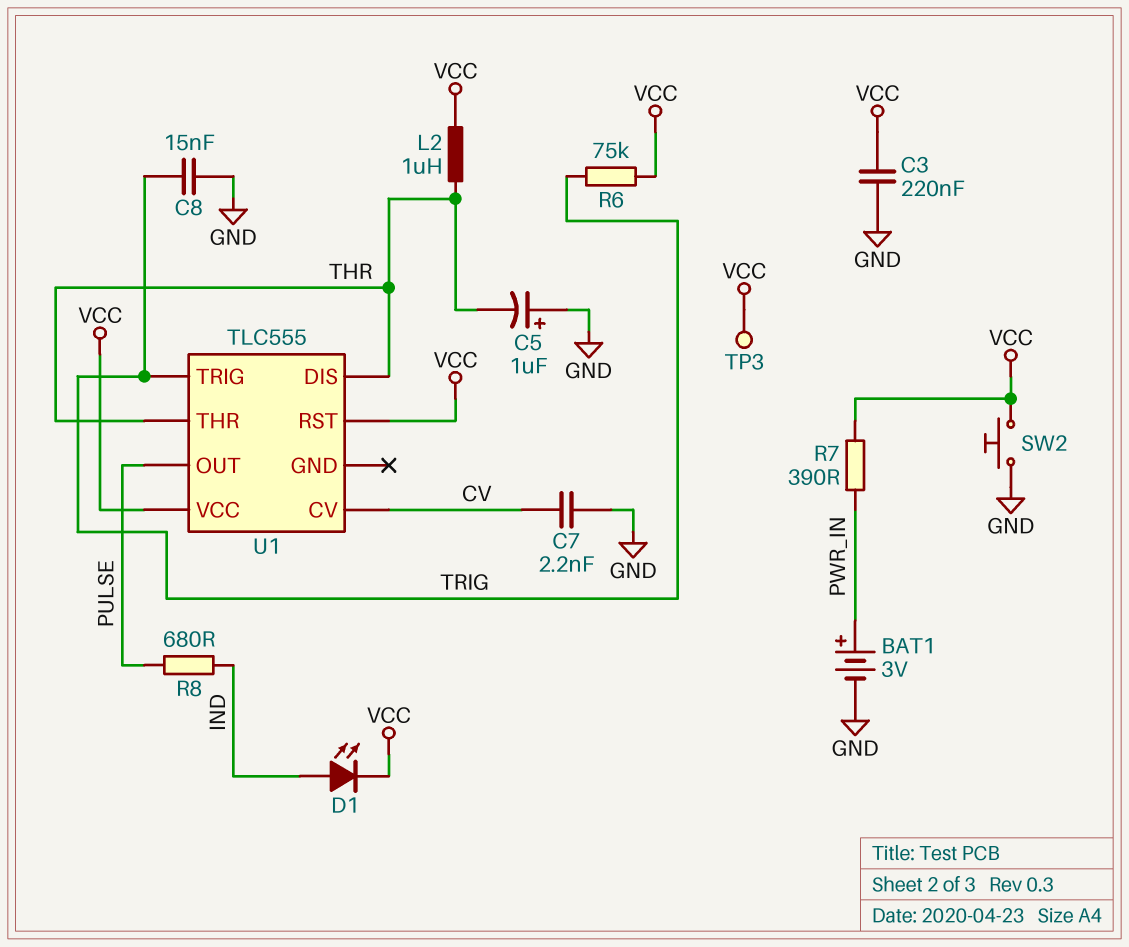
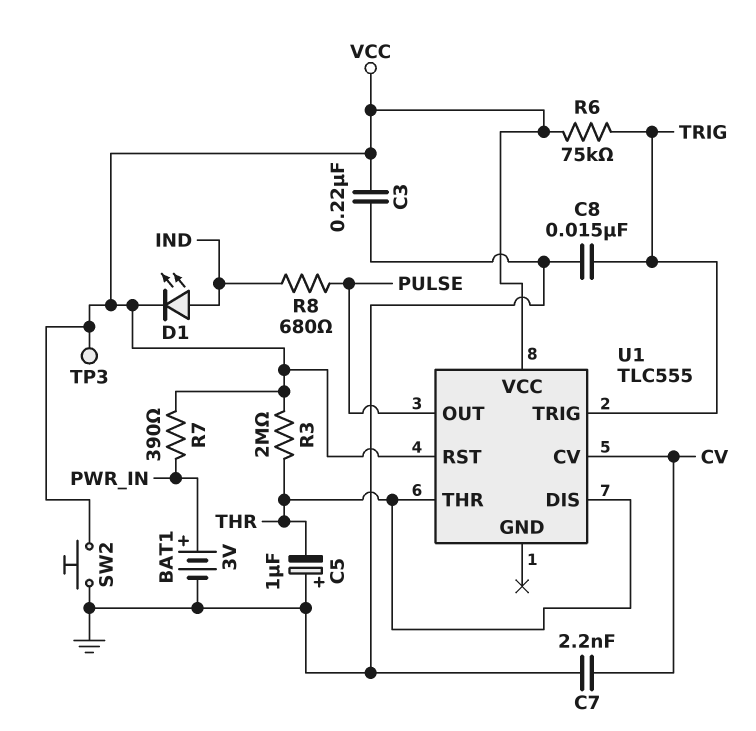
L2: 1uH (THR, VCC) -> none
R3: none -> 2M (THR, VCC)

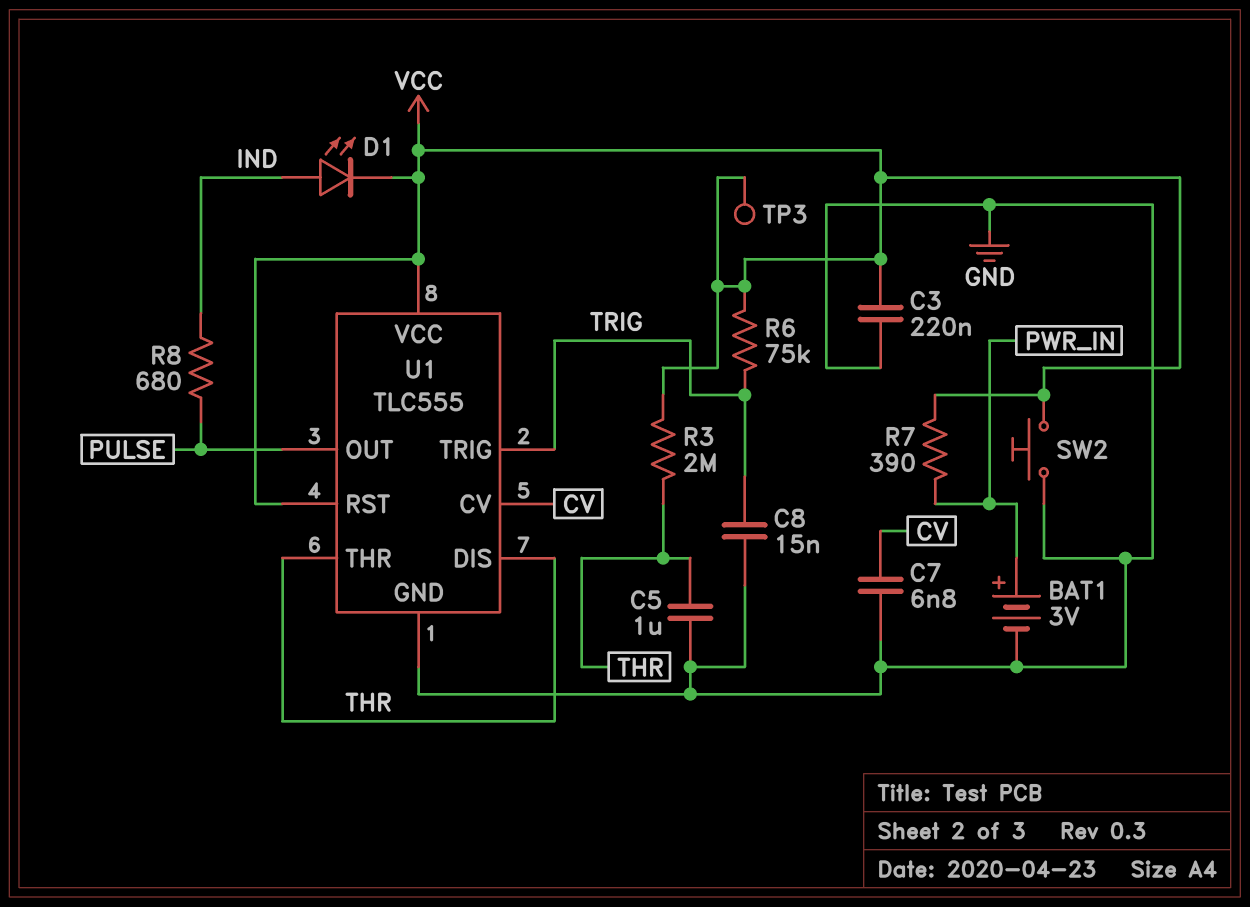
C5: 1uF (plus GND, minus THR) -> 1uF (GND, THR)
C7: 2.2nF (CV, GND) -> 6.8nF (CV, GND)
U1 pin GND: none -> GND

